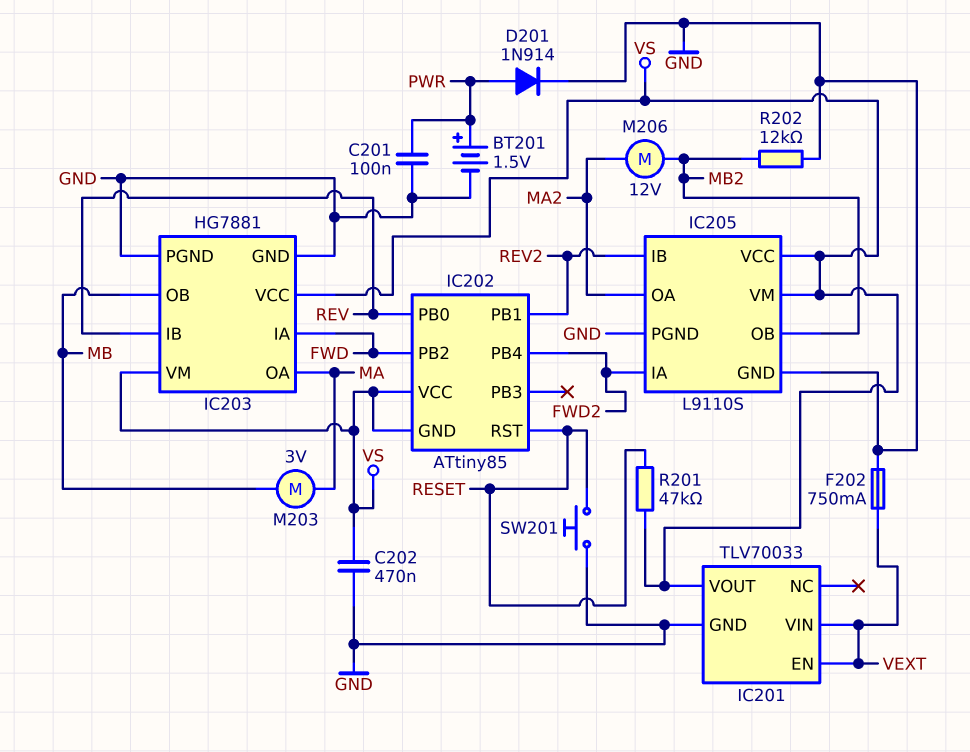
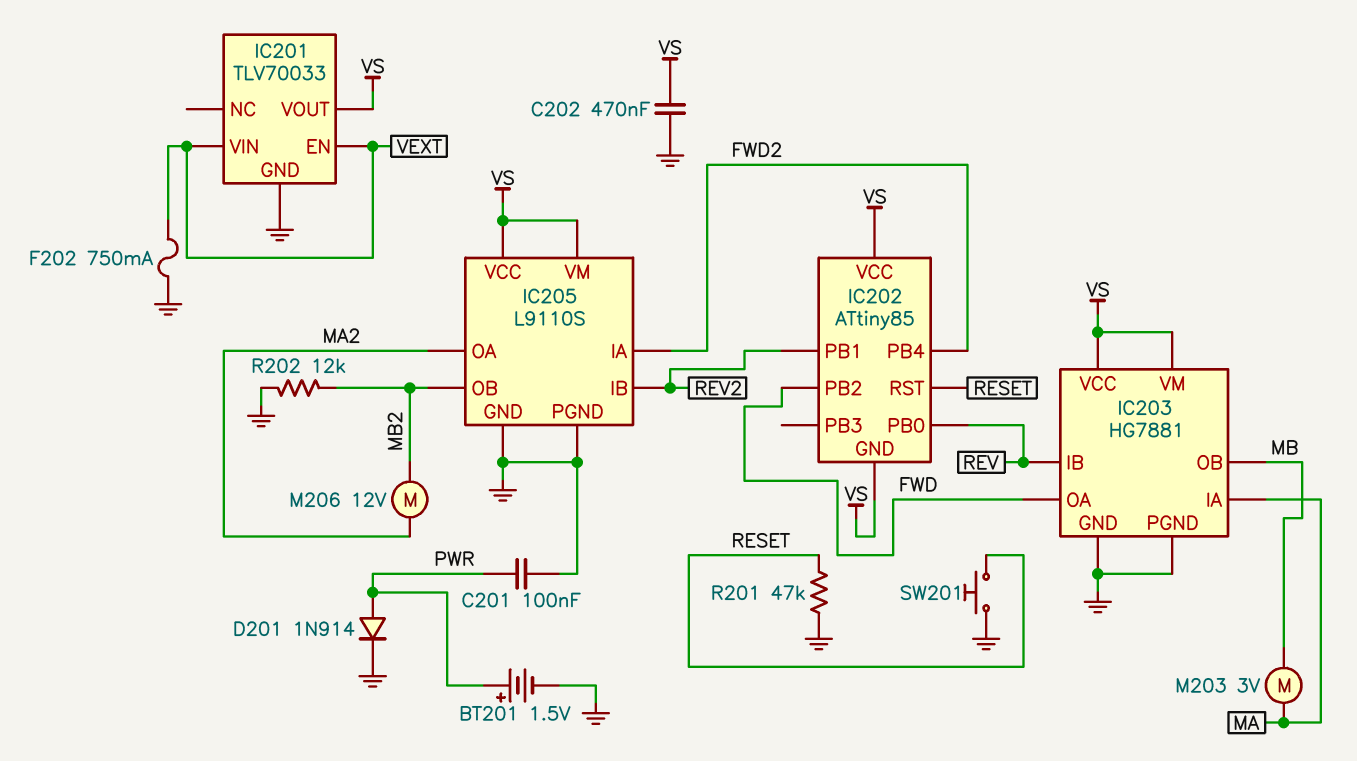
IC203 pin IA: FWD -> MA
IC203 pin OA: MA -> FWD
R201: 47k (RESET, VS) -> 47k (GND, RESET)

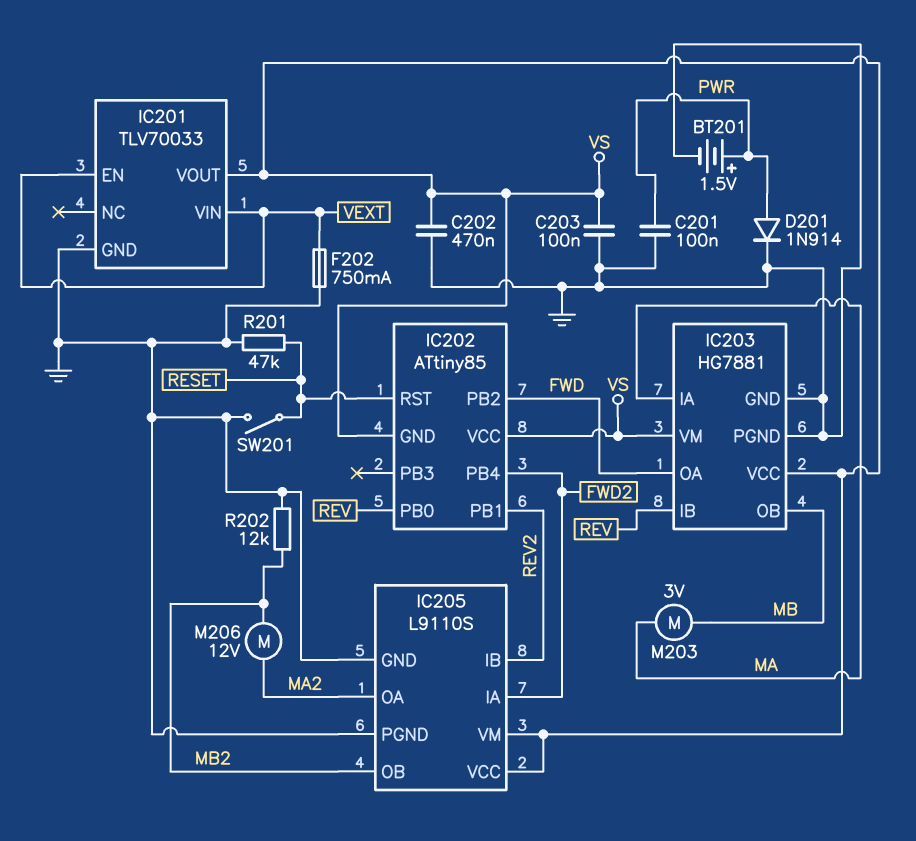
C203: none -> 100nF (GND, VS)
SW201: button (GND, RESET) -> switch (GND, RESET)

